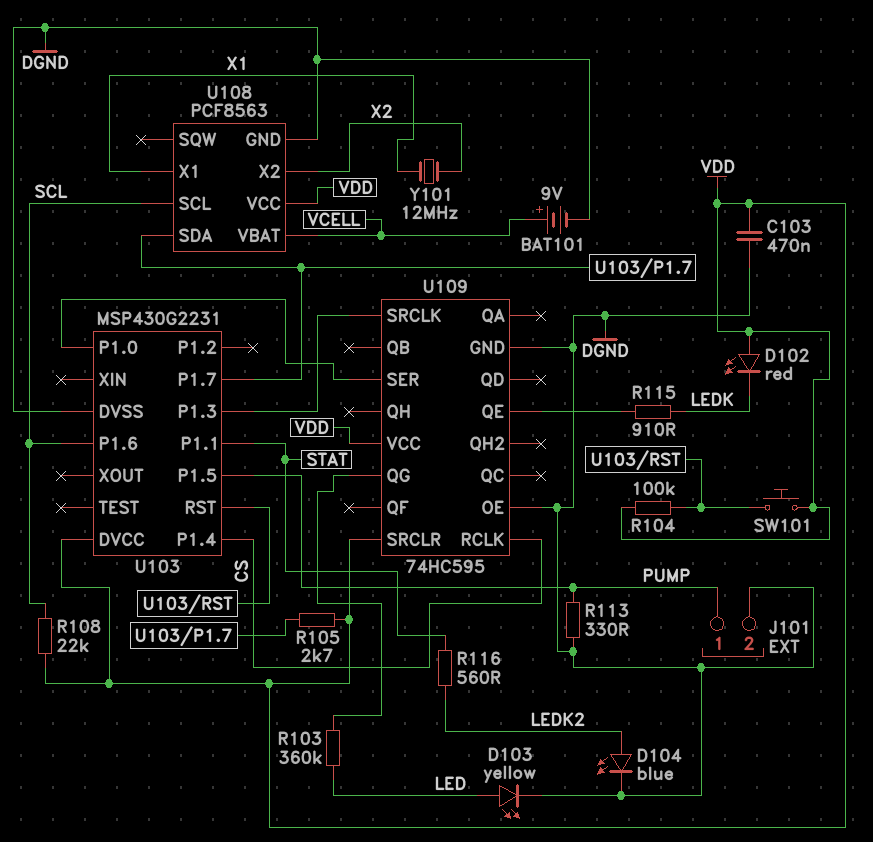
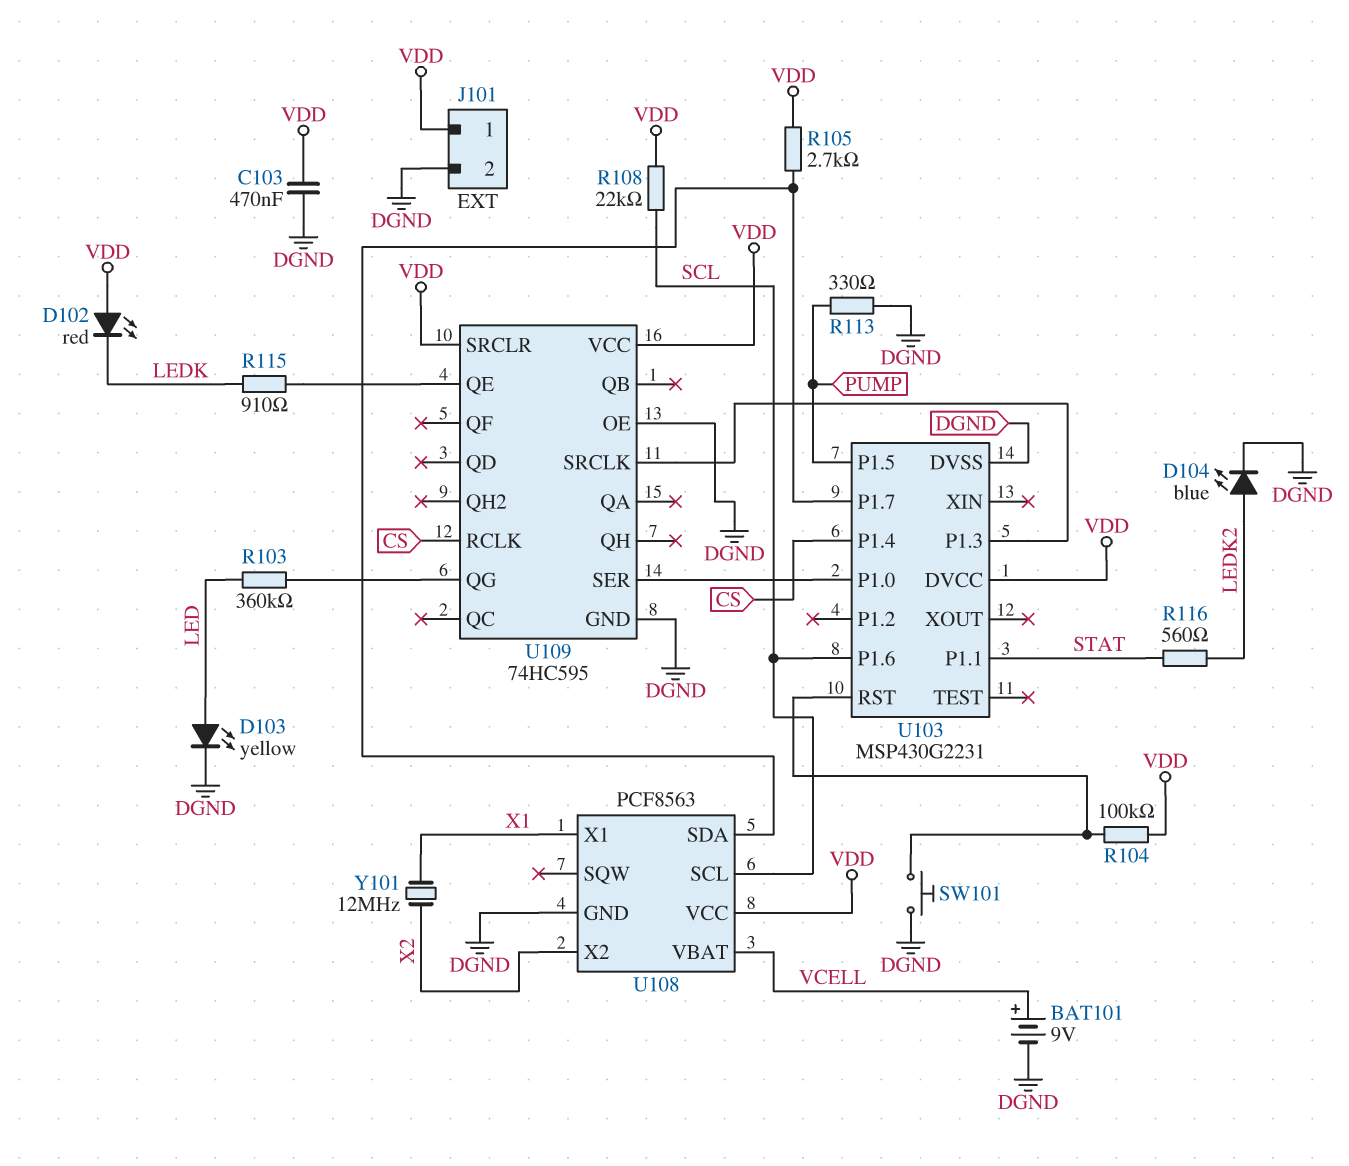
J101 pin 1: PUMP -> VDD
SW101: button (U103/RST, VDD) -> button (DGND, U103/RST)

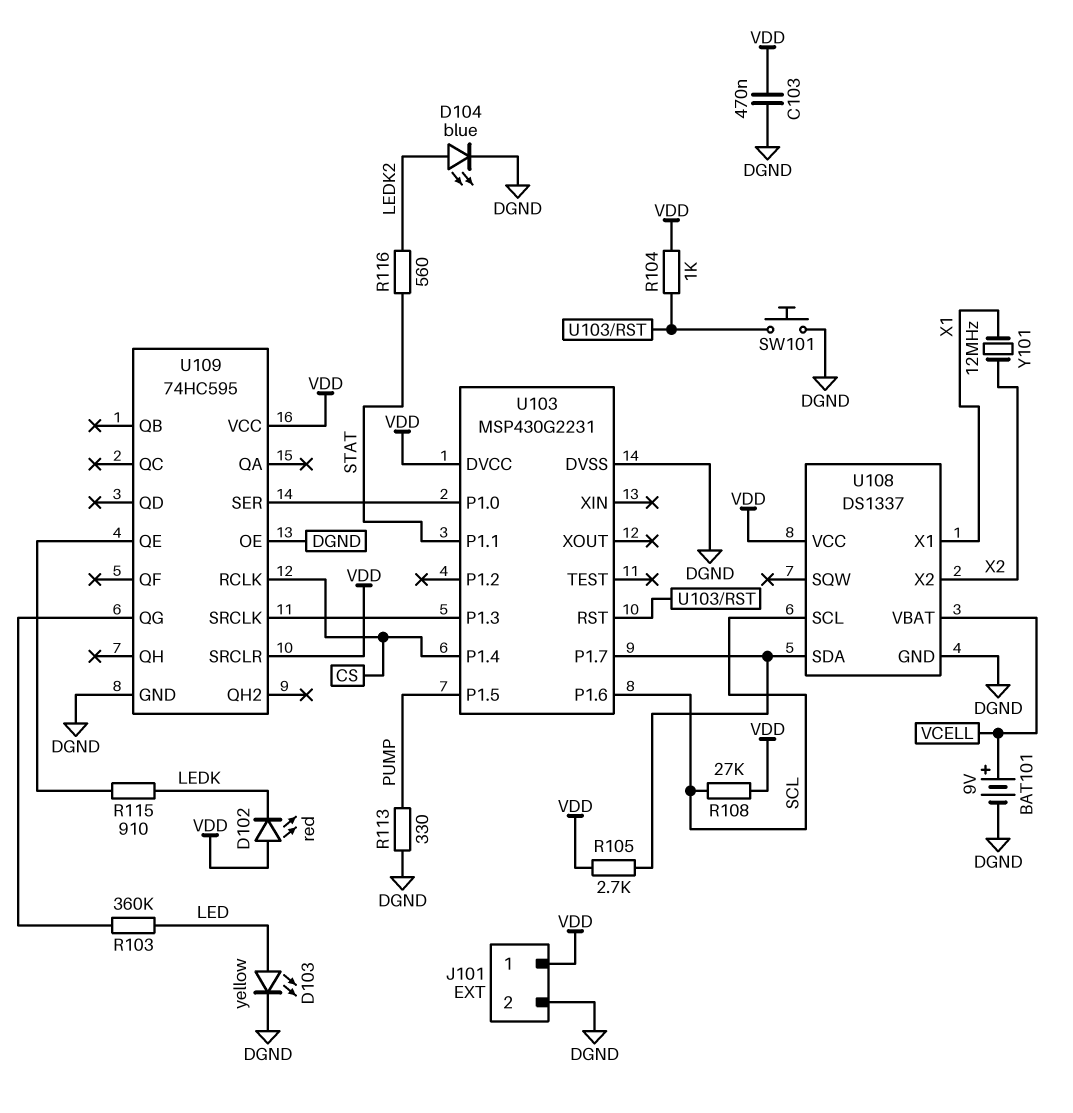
R104: 100k (U103/RST, VDD) -> 1k (U103/RST, VDD)
R108: 22k (SCL, VDD) -> 27k (SCL, VDD)
U108: PCF8563 -> DS1337

